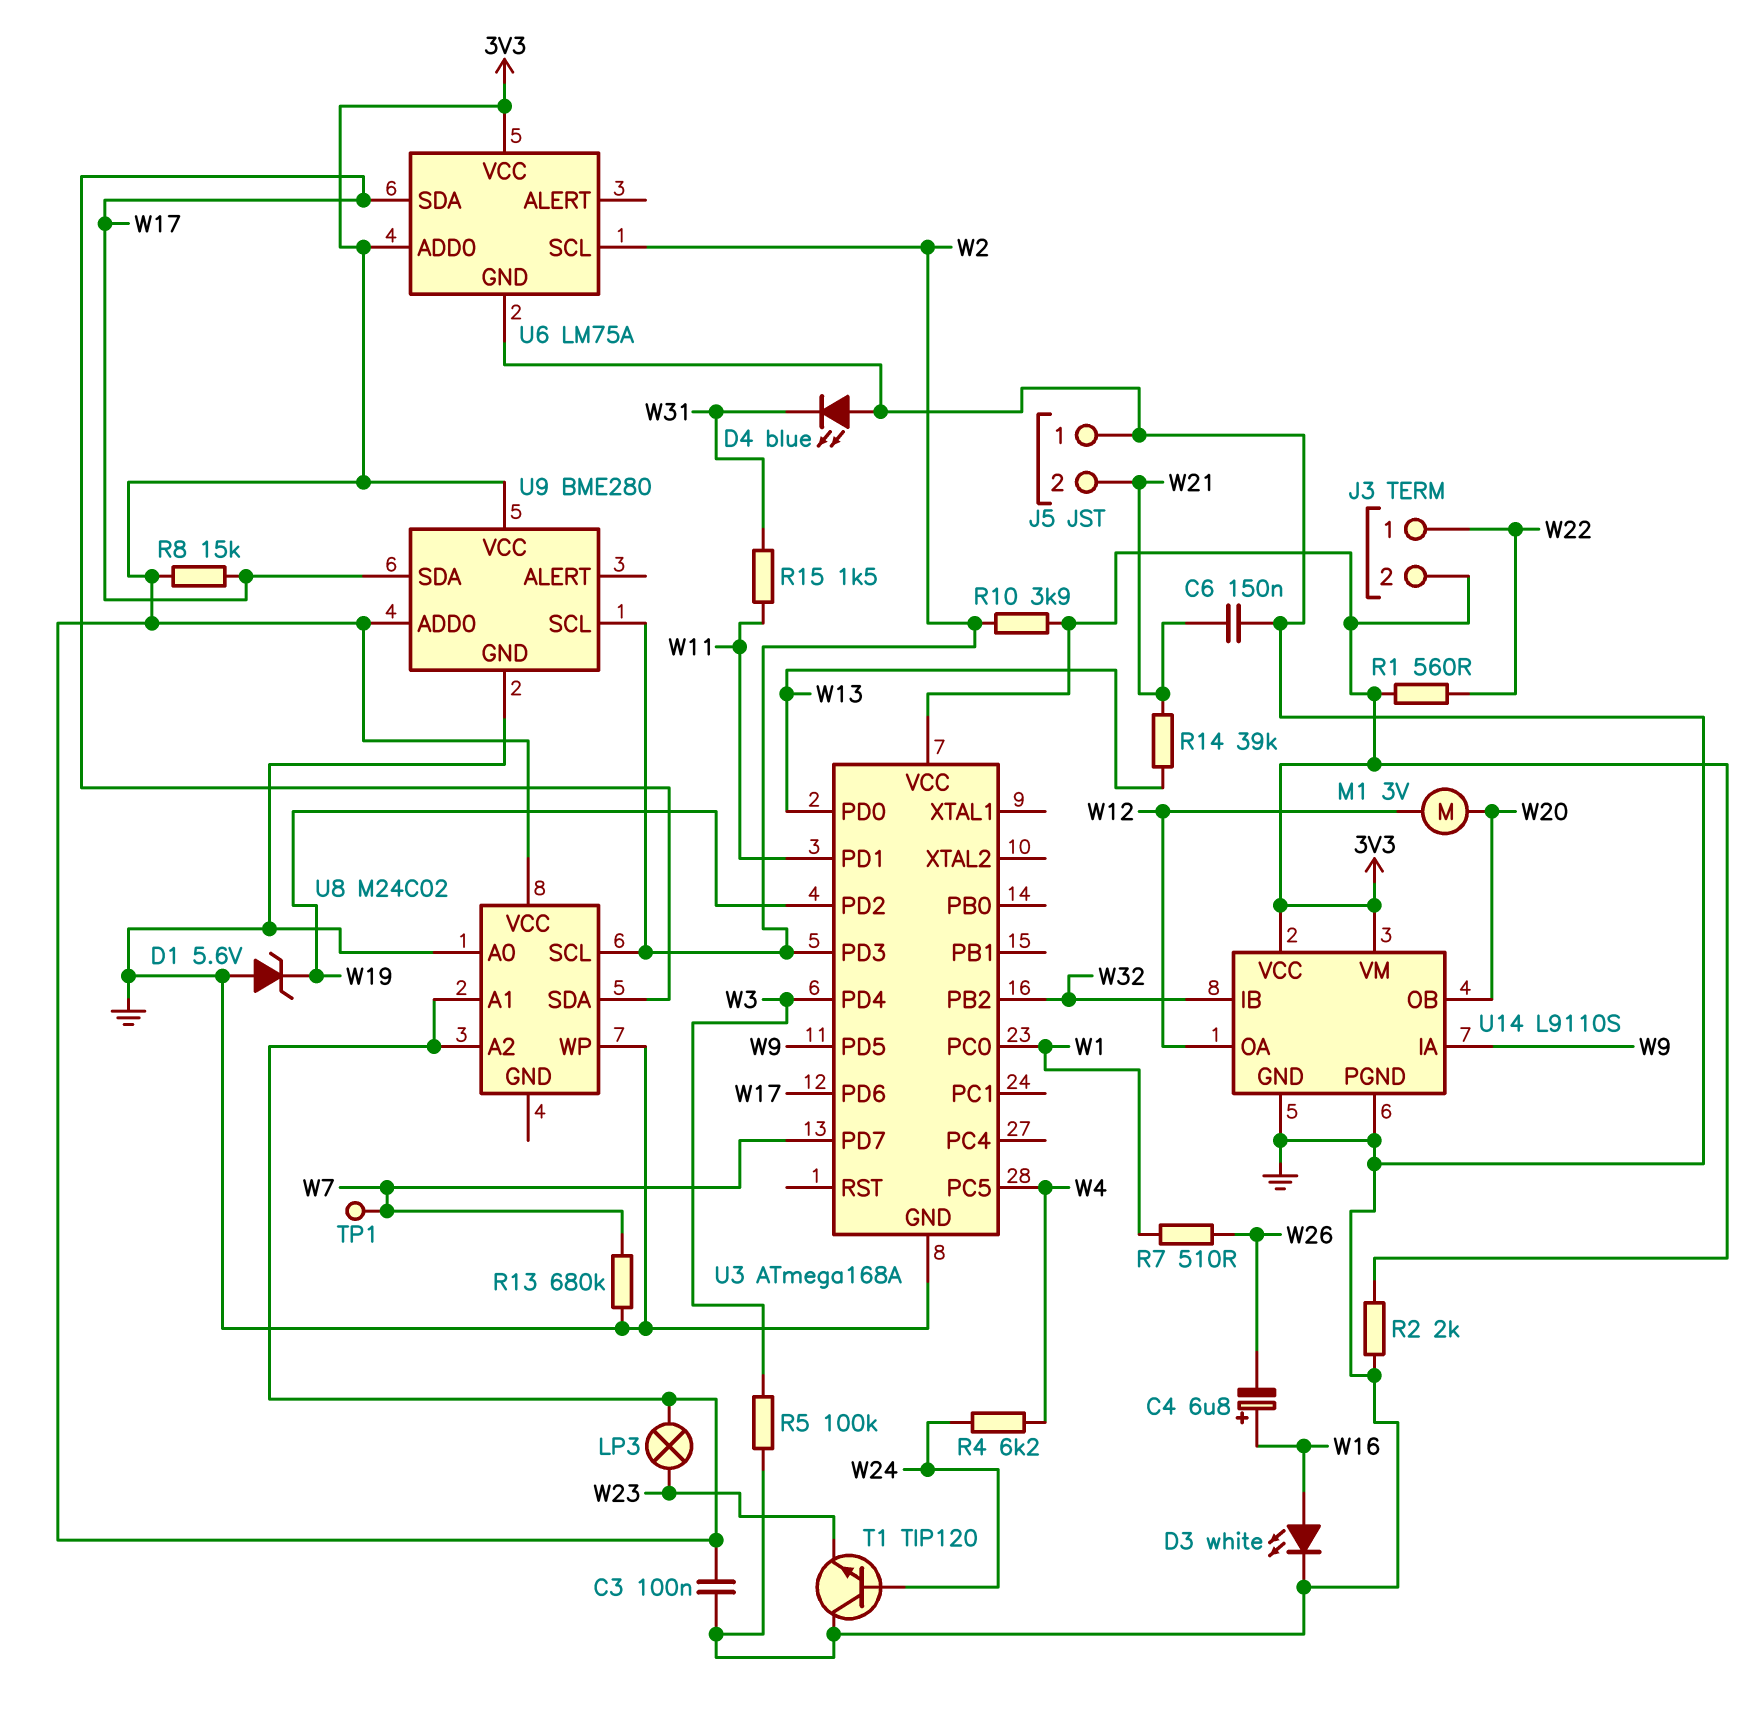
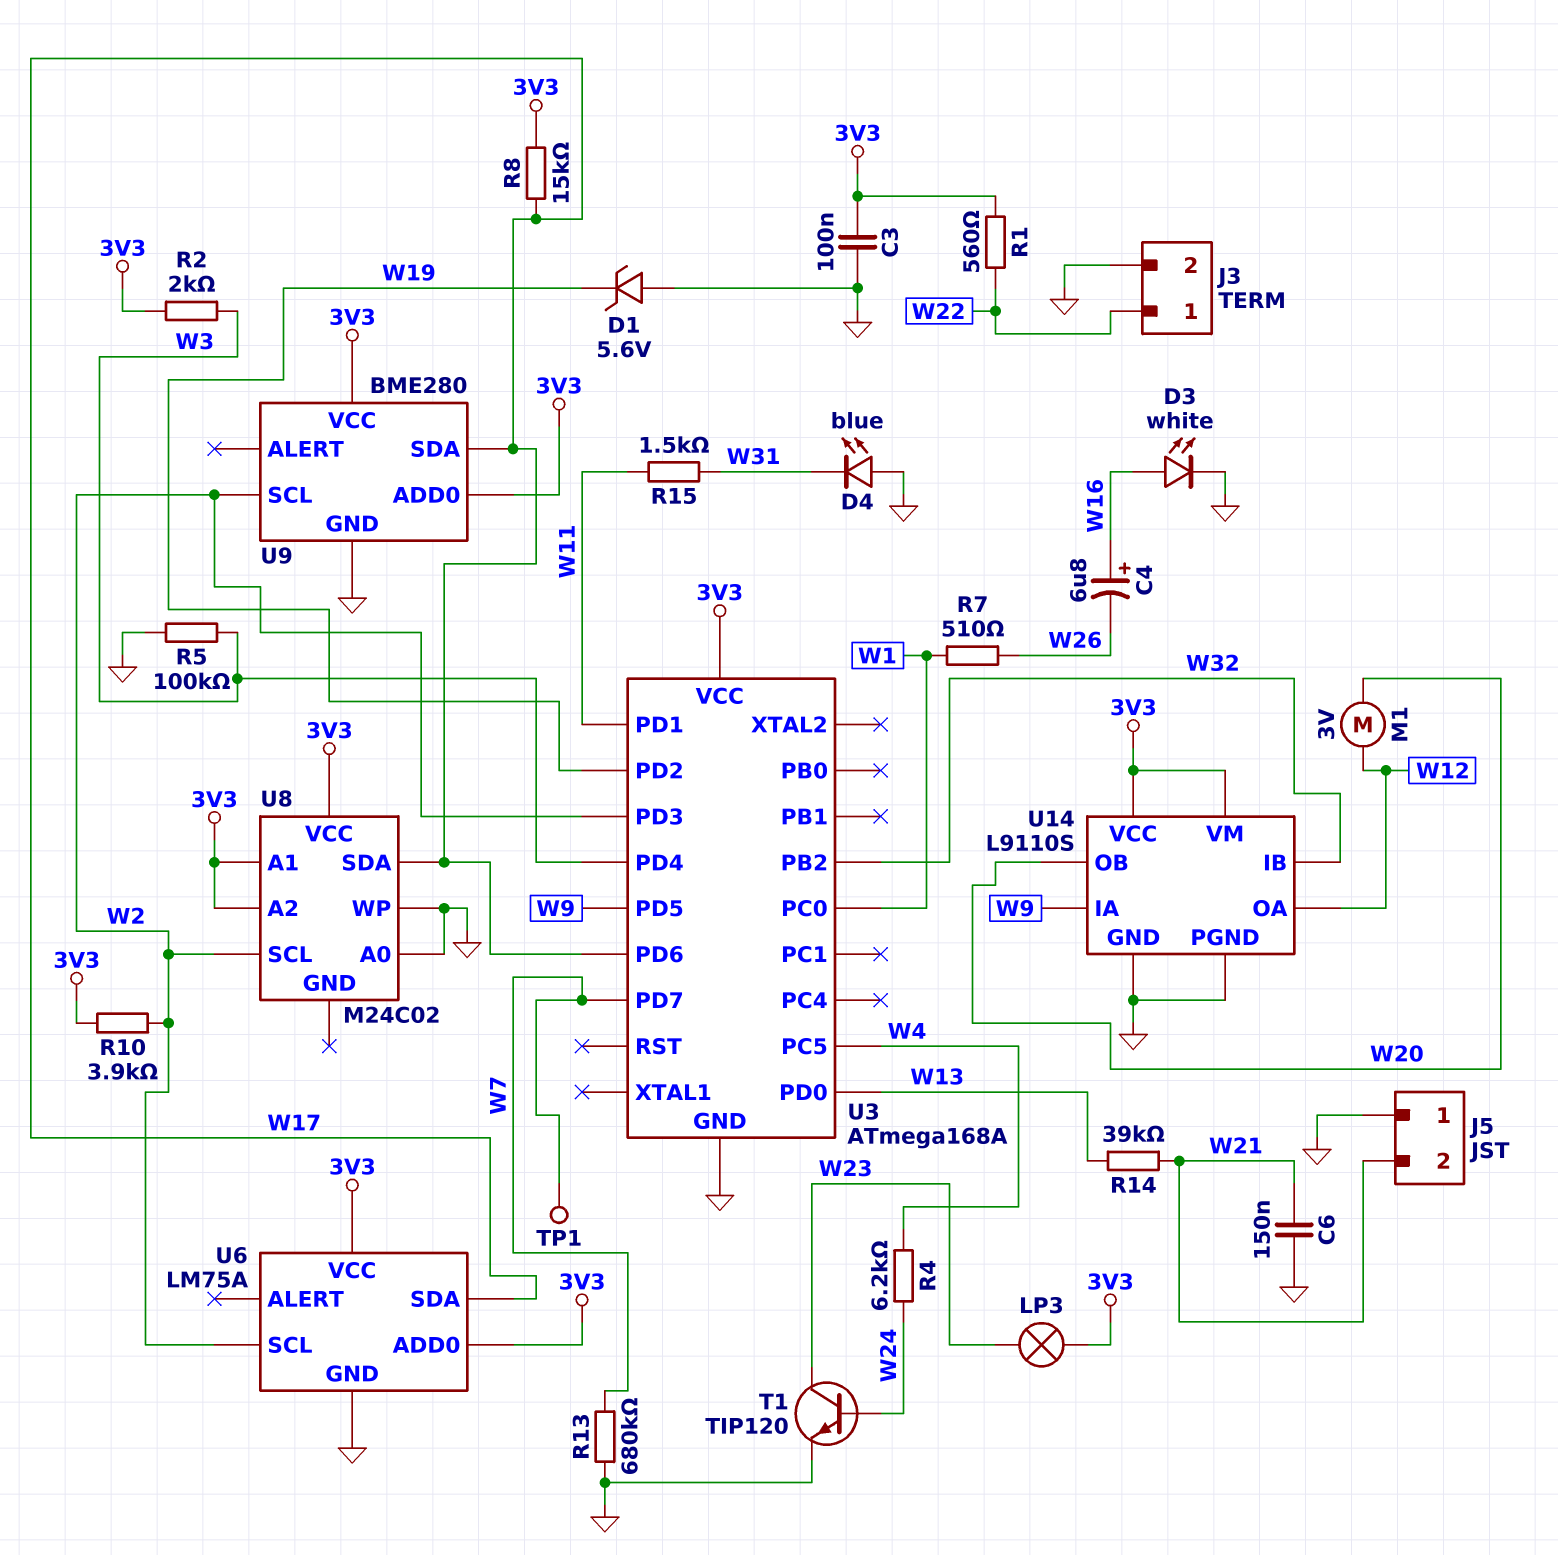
J3 pin 2: 3V3 -> GND
R2: 2k (3V3, GND) -> 2k (3V3, W3)
T1: NPN TIP120 (B W24, C GND, E W23) -> NPN TIP120 (B W24, C W23, E GND)

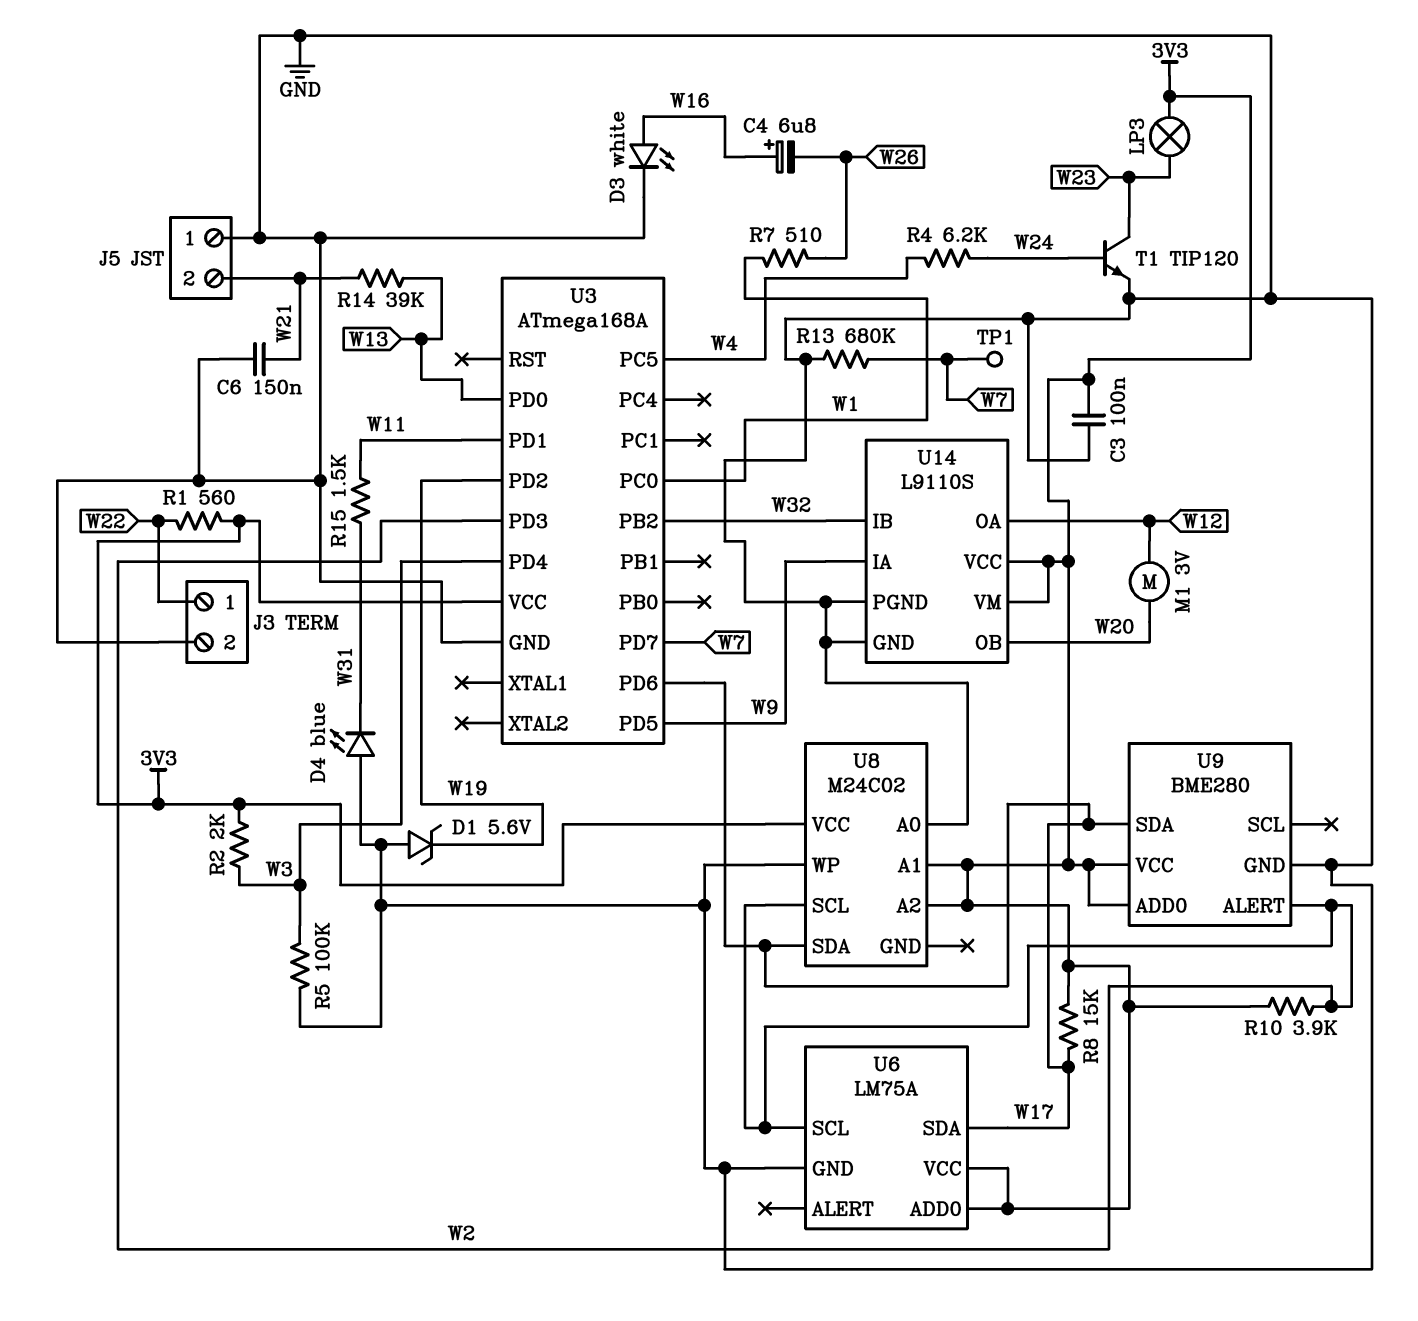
U9 pin ALERT: none -> W2
U9 pin SCL: W2 -> none

